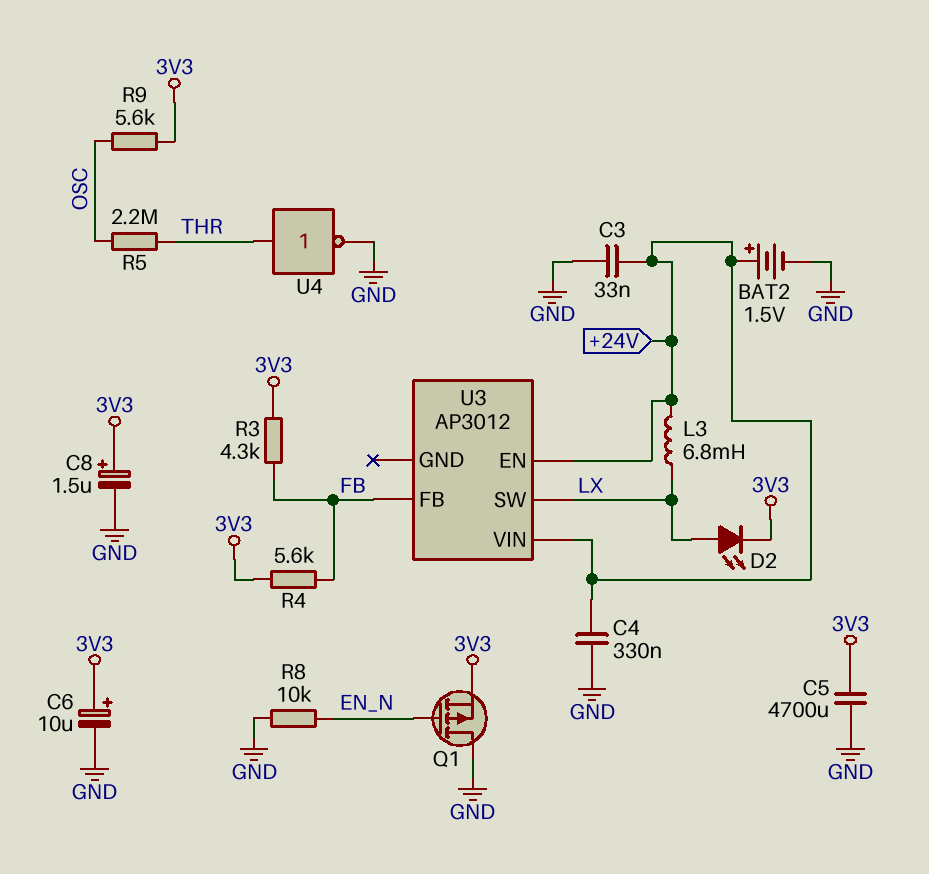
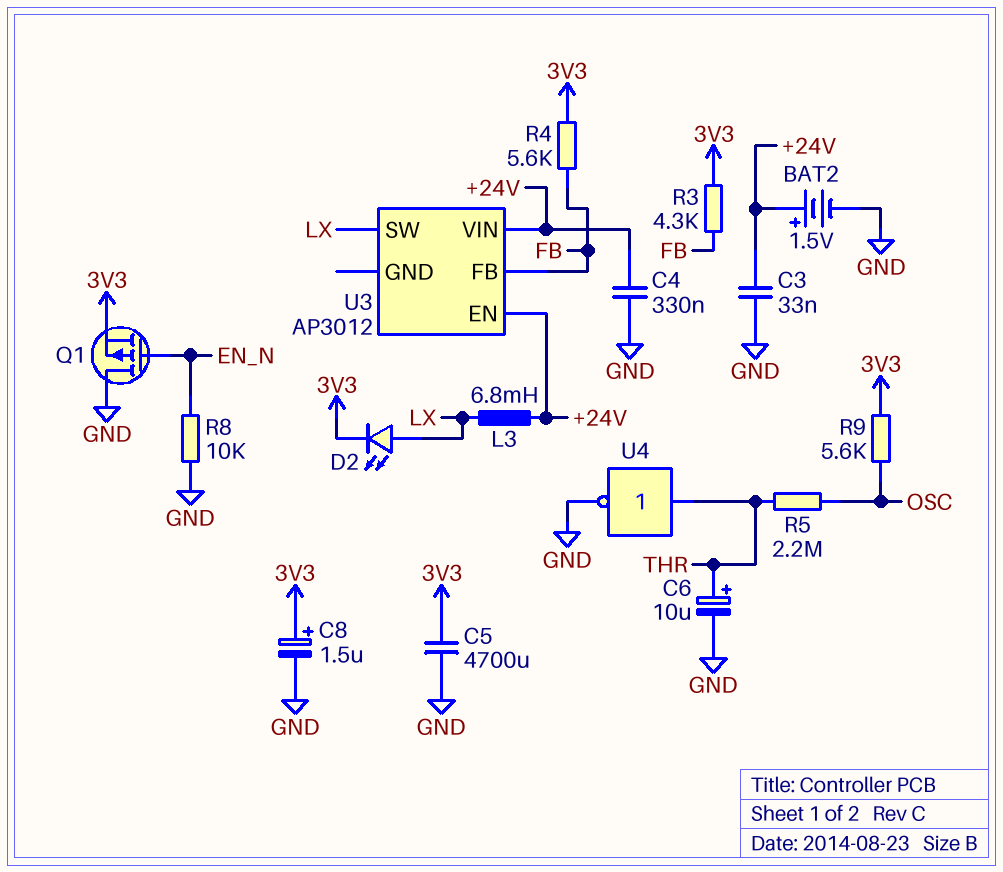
C6: 10uF (plus 3V3, minus GND) -> 10uF (plus THR, minus GND)

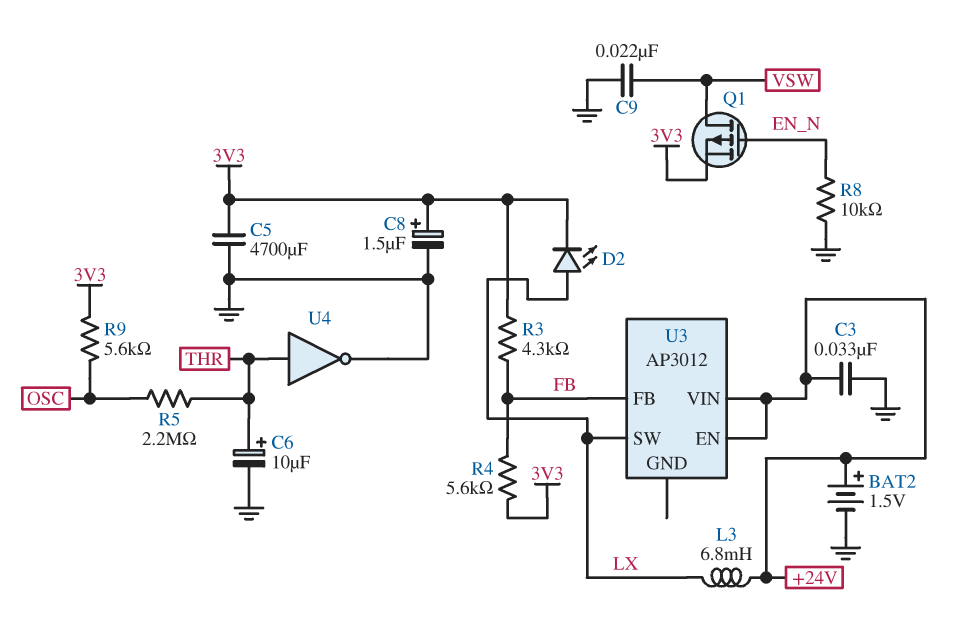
C4: 330nF (+24V, GND) -> none
C9: none -> 22nF (GND, VSW)
Q1: PMOS (G EN_N, D GND, S 3V3) -> PMOS (G EN_N, D VSW, S 3V3)

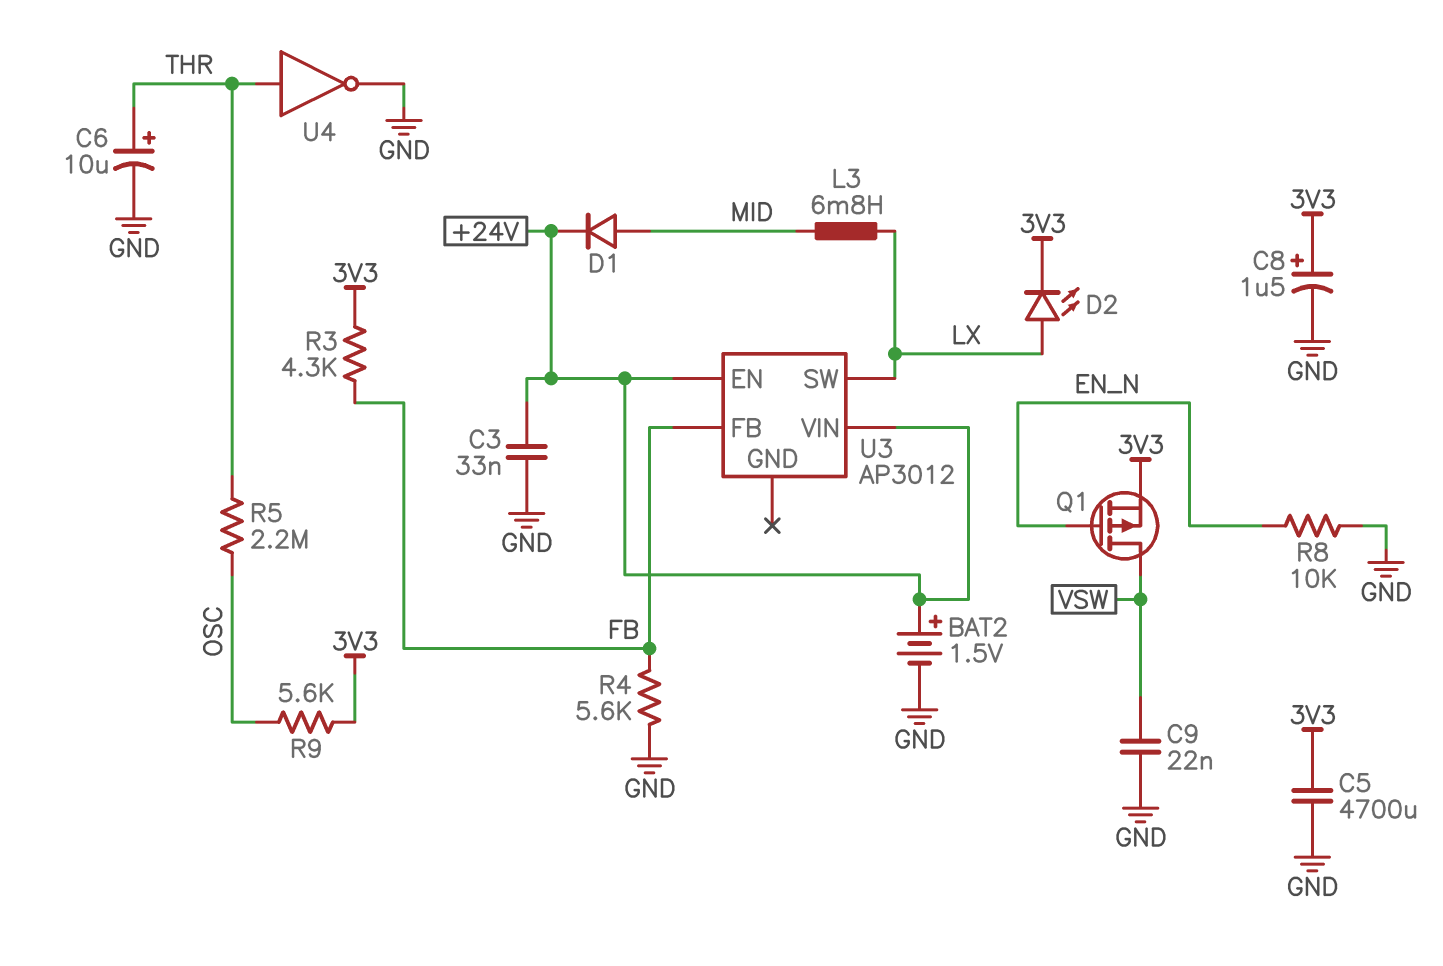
D1: none -> diode (A MID, K +24V)
L3: 6.8mH (+24V, LX) -> 6.8mH (LX, MID)
R4: 5.6k (3V3, FB) -> 5.6k (FB, GND)

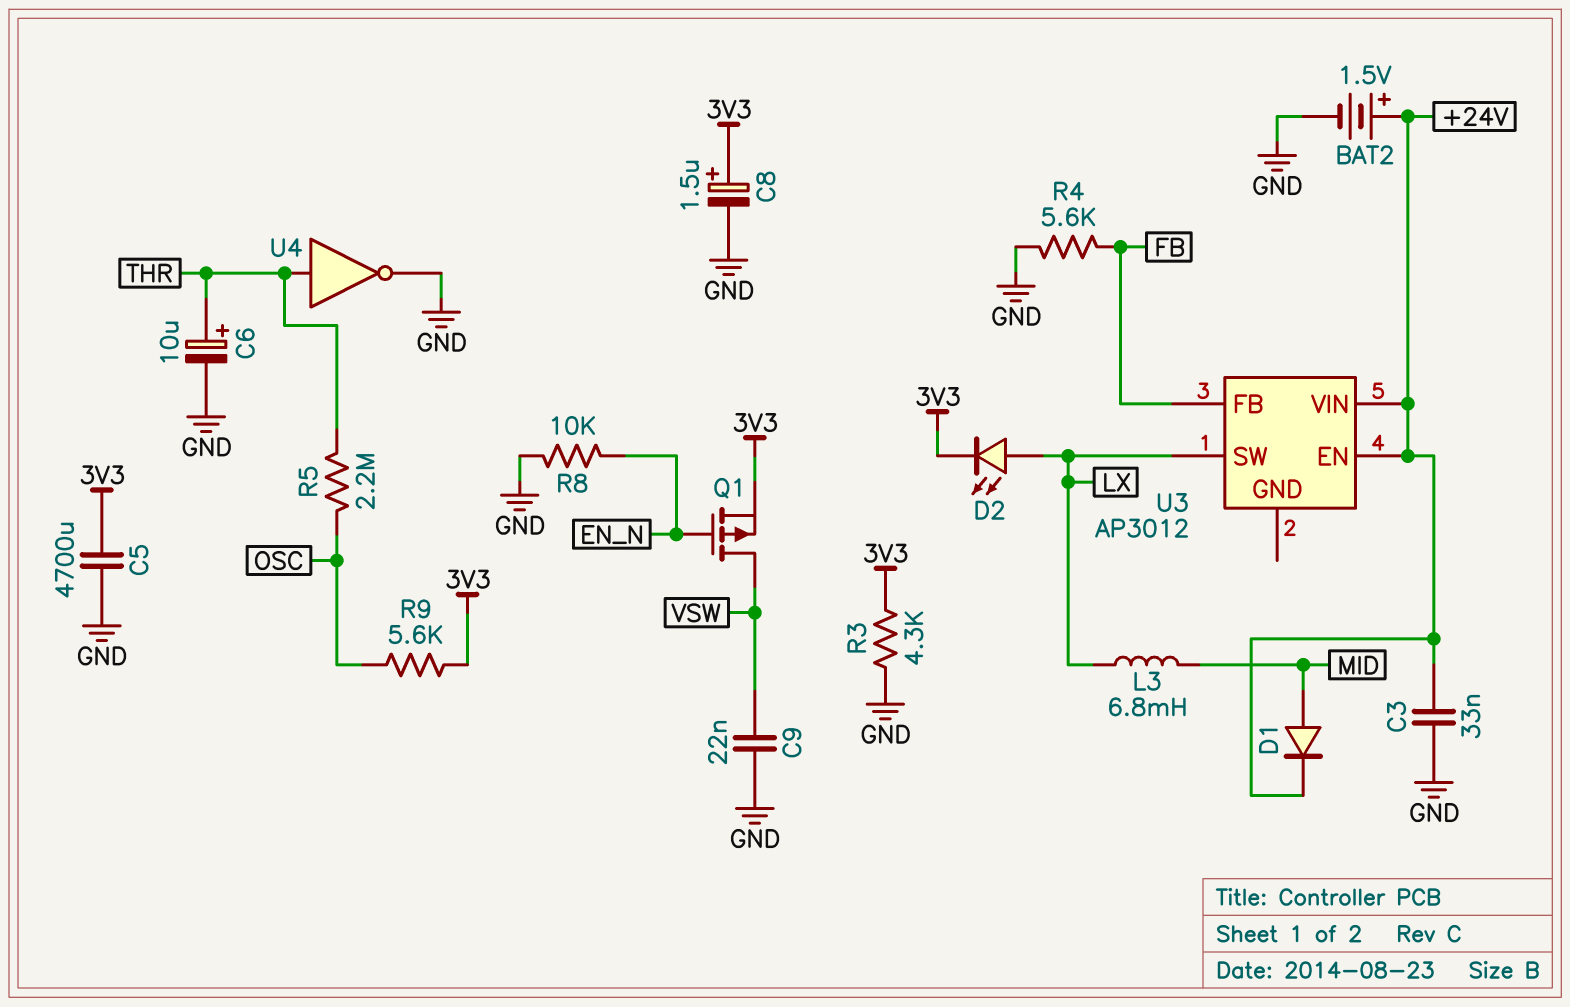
R3: 4.3k (3V3, FB) -> 4.3k (3V3, GND)

